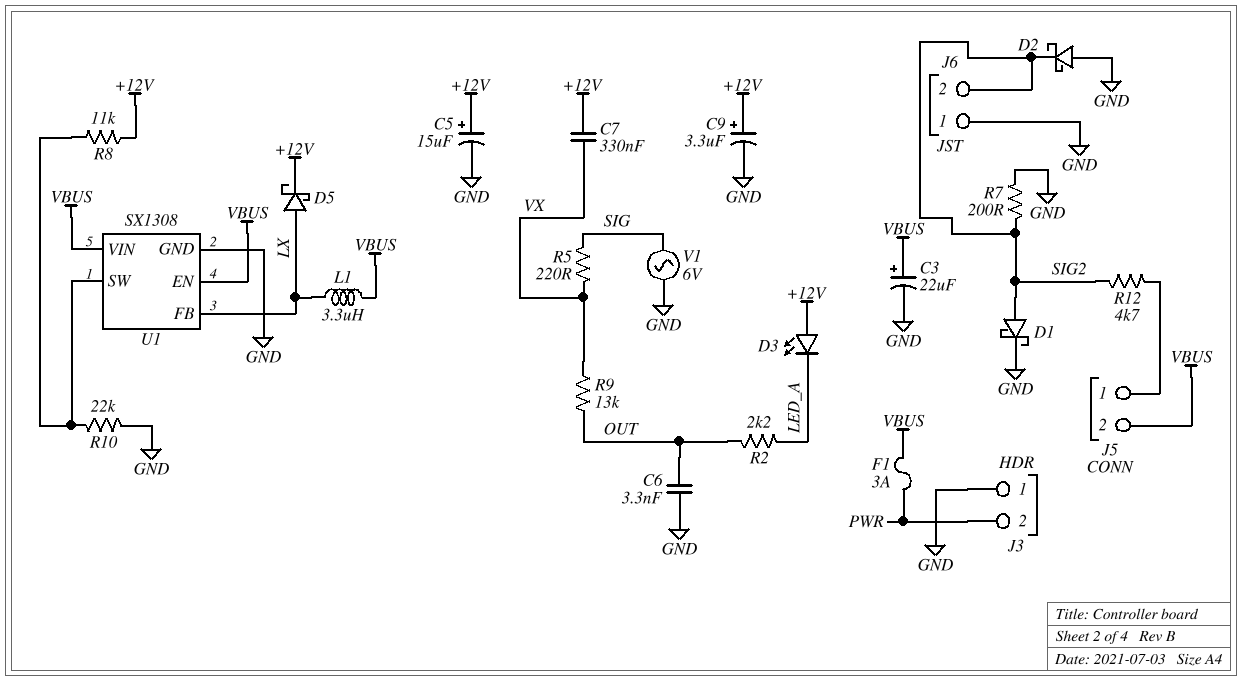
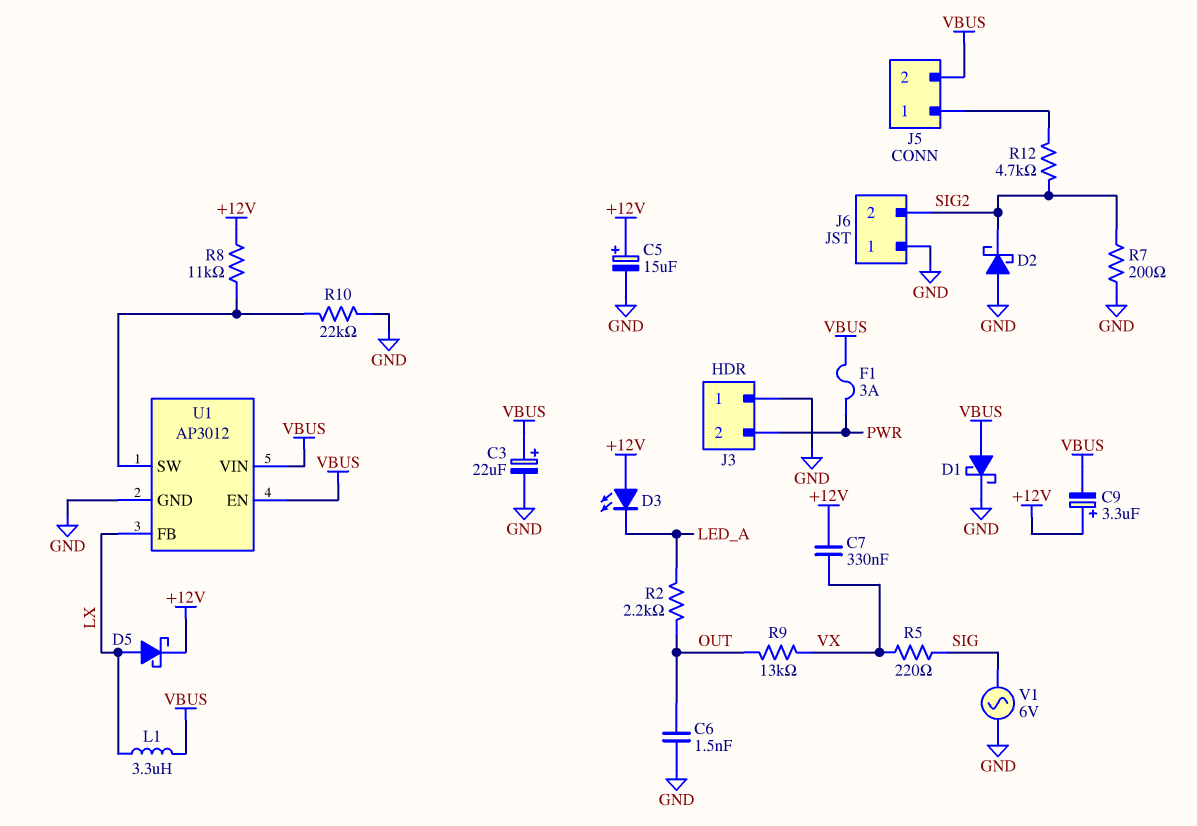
C6: 3.3nF (GND, OUT) -> 1.5nF (GND, OUT)
C9: 3.3uF (plus +12V, minus GND) -> 3.3uF (plus +12V, minus VBUS)
D1: schottky (A SIG2, K GND) -> schottky (A VBUS, K GND)
U1: SX1308 -> AP3012

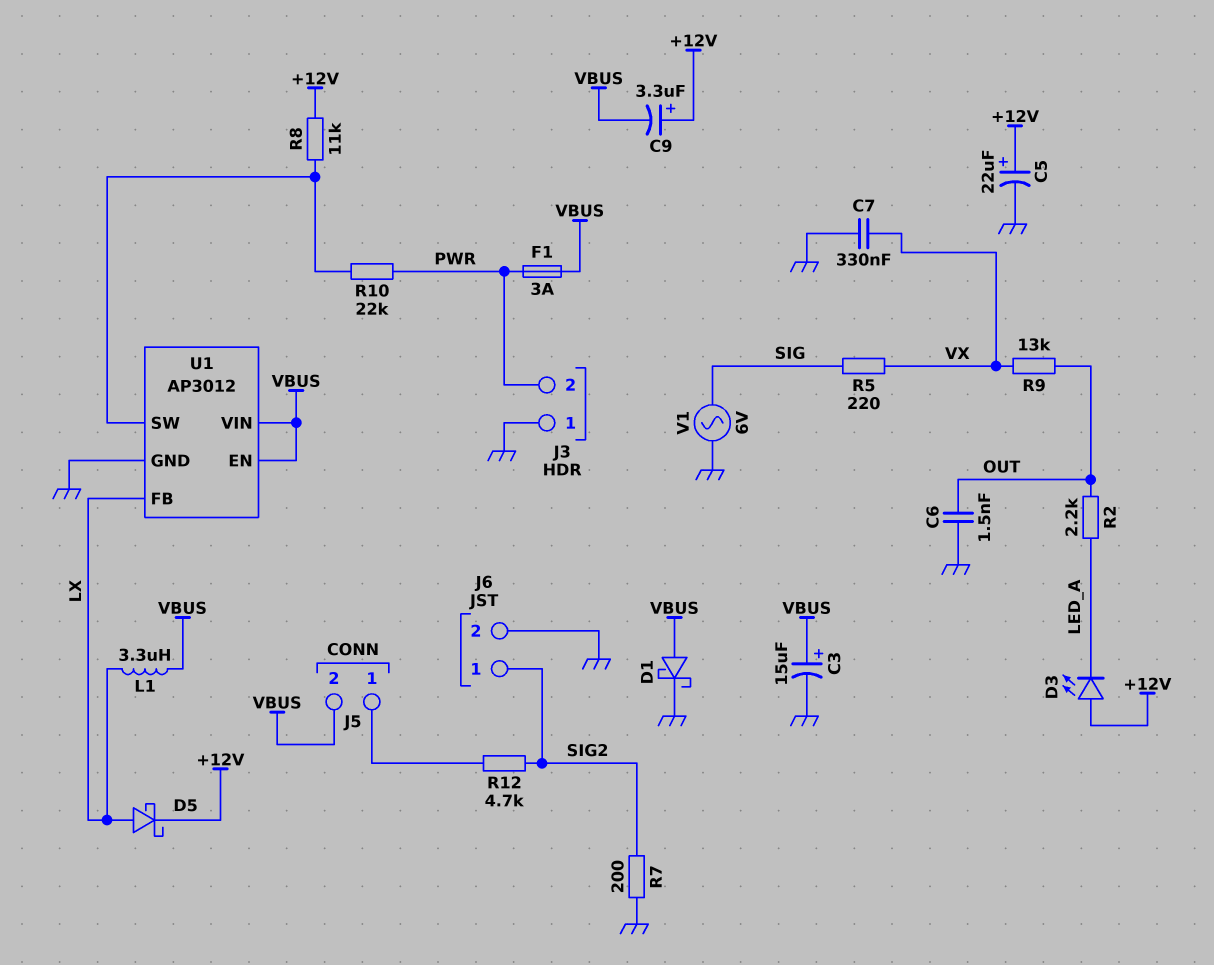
C3: 22uF (plus VBUS, minus GND) -> 15uF (plus VBUS, minus GND)
C5: 15uF (plus +12V, minus GND) -> 22uF (plus +12V, minus GND)
C7: 330nF (+12V, VX) -> 330nF (GND, VX)
D2: schottky (A GND, K SIG2) -> none
J6 pin 1: GND -> SIG2
J6 pin 2: SIG2 -> GND
R10: 22k (GND, U1/SW) -> 22k (PWR, U1/SW)

